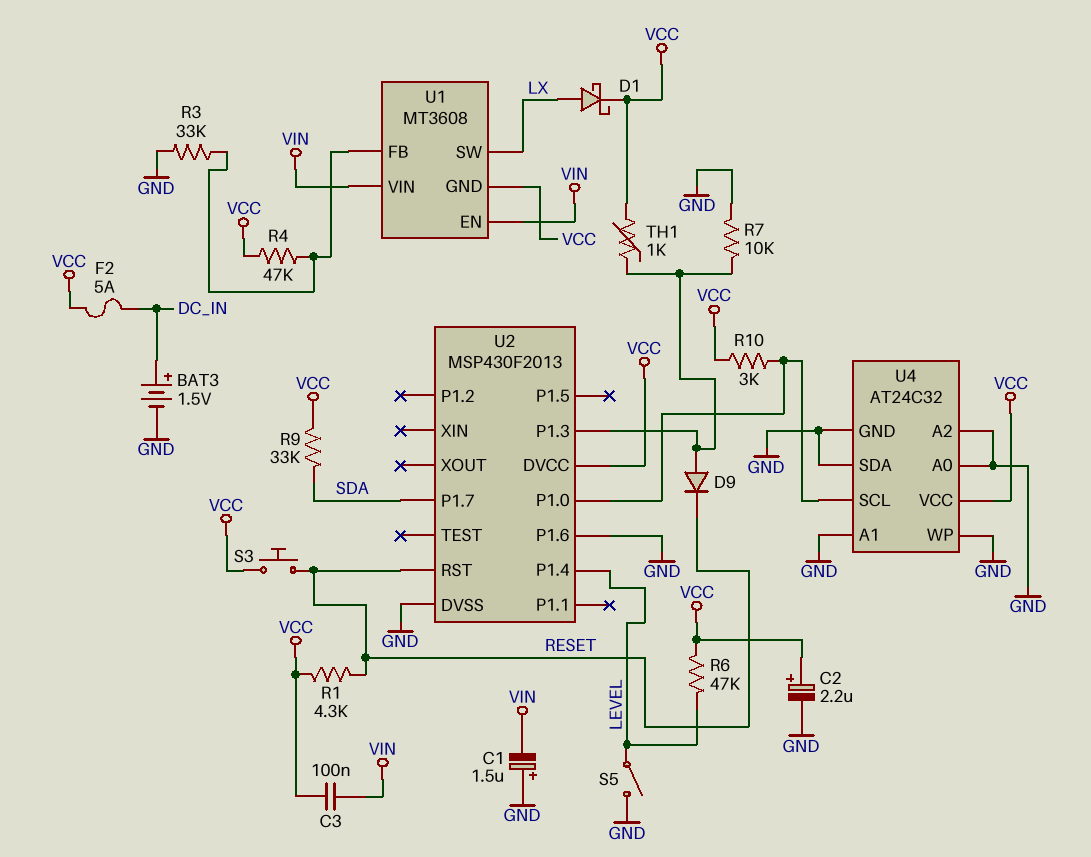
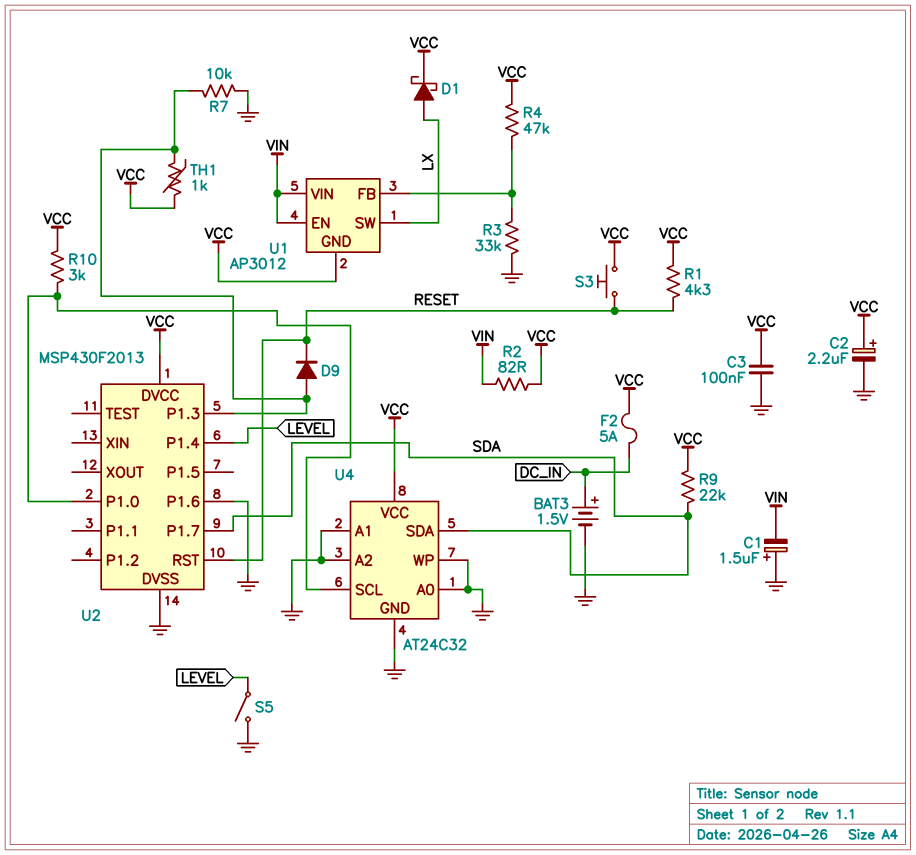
C3: 100nF (VCC, VIN) -> 100nF (GND, VCC)
R2: none -> 82 (VCC, VIN)
R6: 47k (LEVEL, VCC) -> none
R9: 33k (SDA, VCC) -> 22k (SDA, VCC)
U1: MT3608 -> AP3012
U4 pin SDA: GND -> SDA

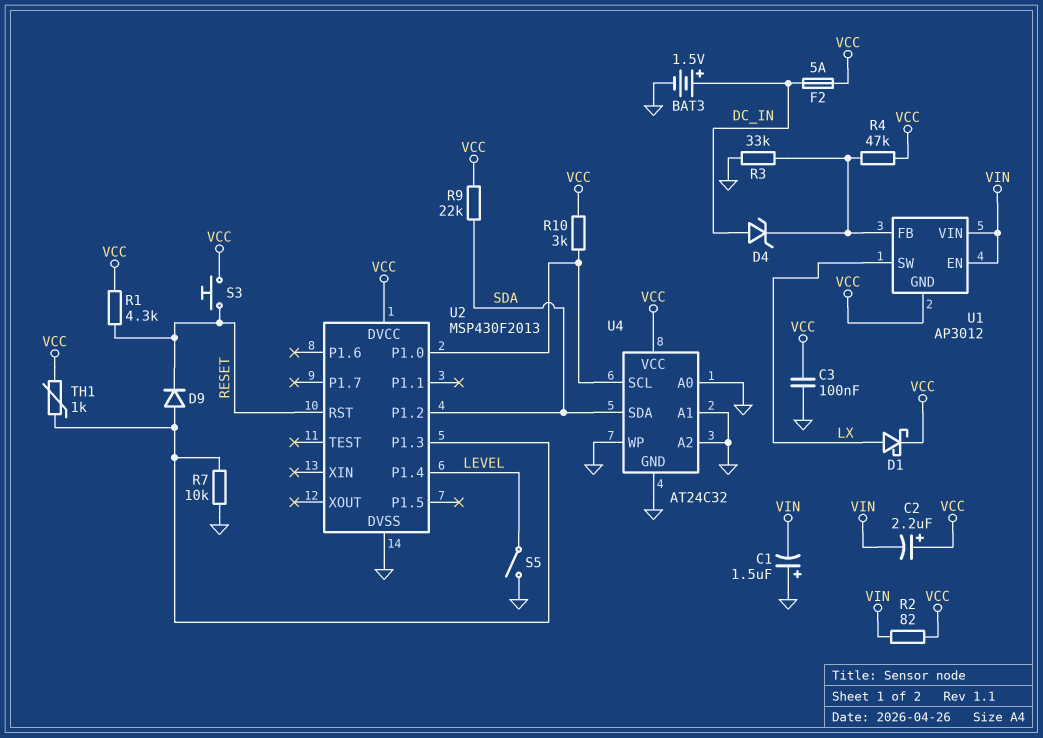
C2: 2.2uF (plus VCC, minus GND) -> 2.2uF (plus VCC, minus VIN)
D4: none -> zener (A DC_IN, K U1/FB)
U2 pin P1.2: none -> SDA
U2 pin P1.6: GND -> none
U2 pin P1.7: SDA -> none

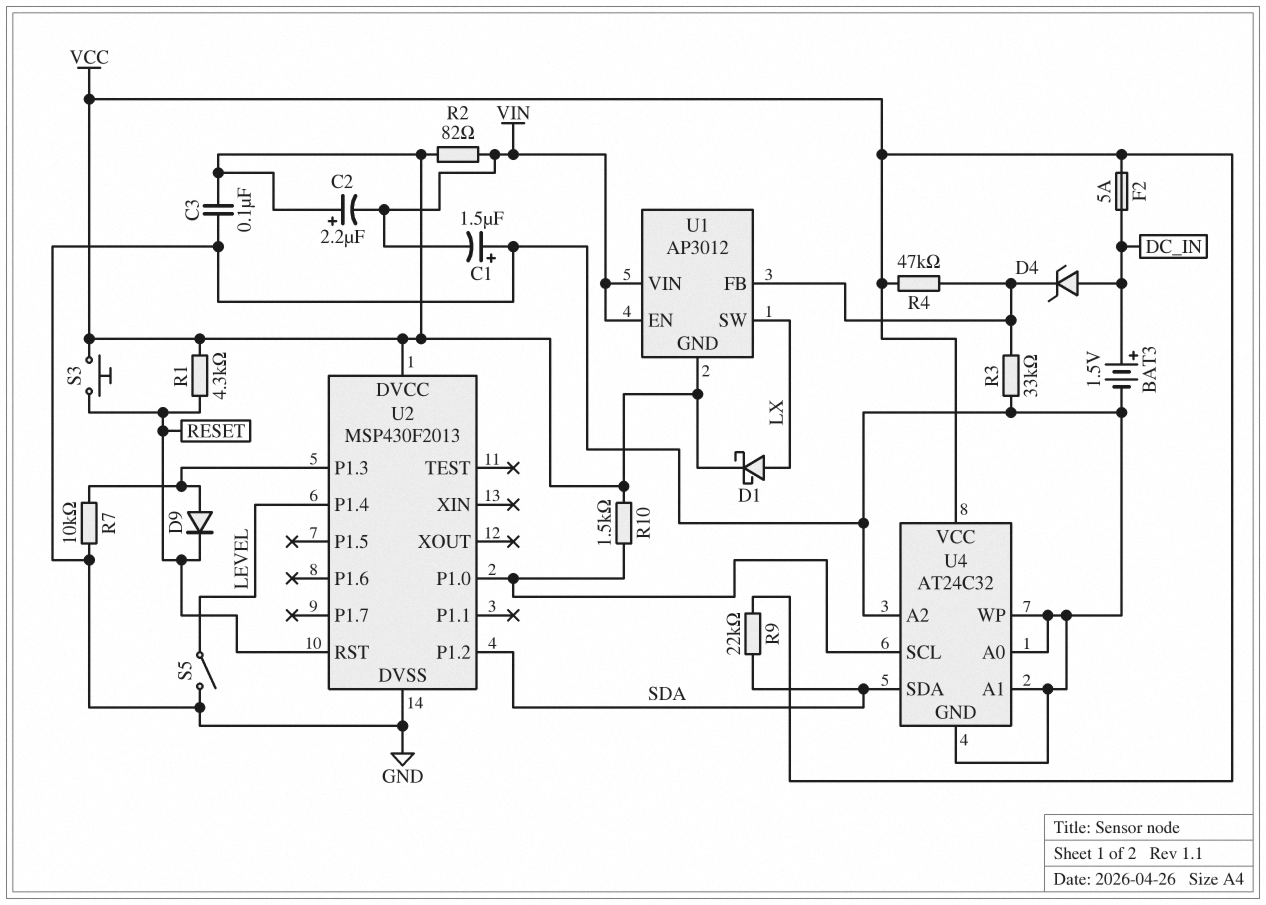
R10: 3k (U2/P1.0, VCC) -> 1.5k (U2/P1.0, VCC)
TH1: 1k (U2/P1.3, VCC) -> none

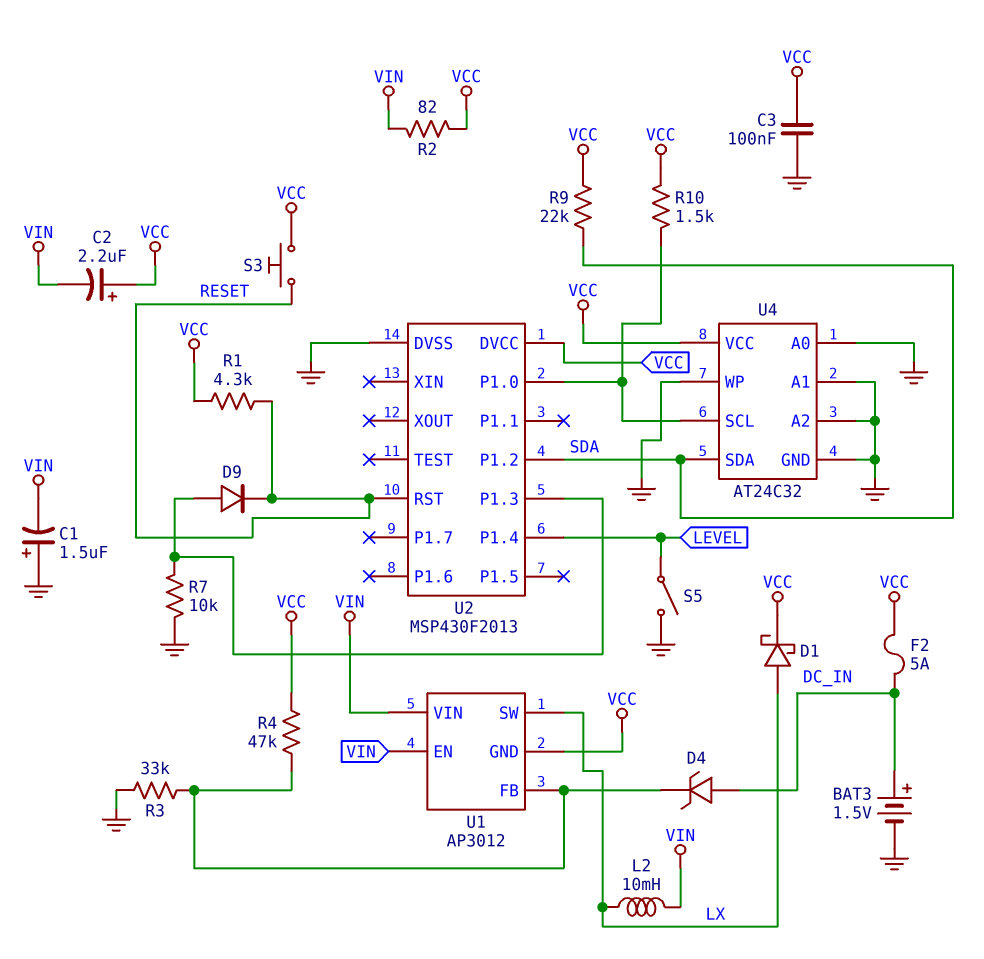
L2: none -> 10mH (LX, VIN)

